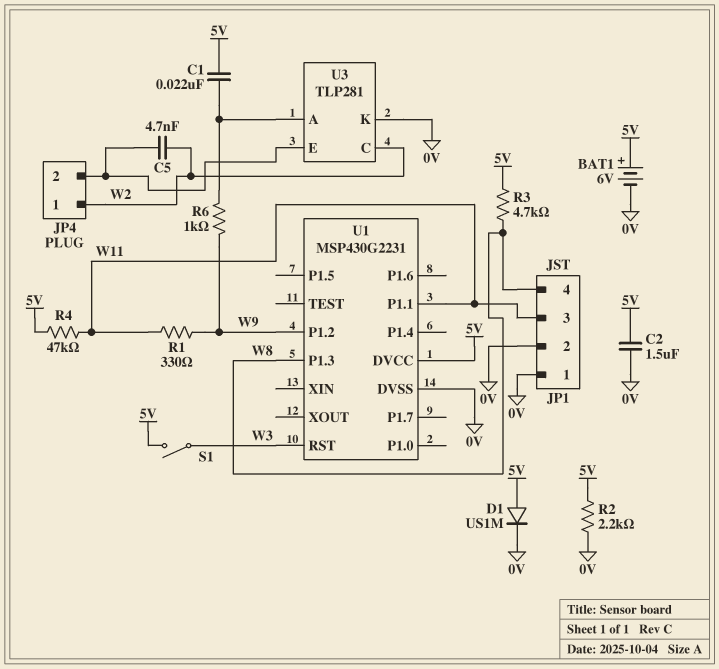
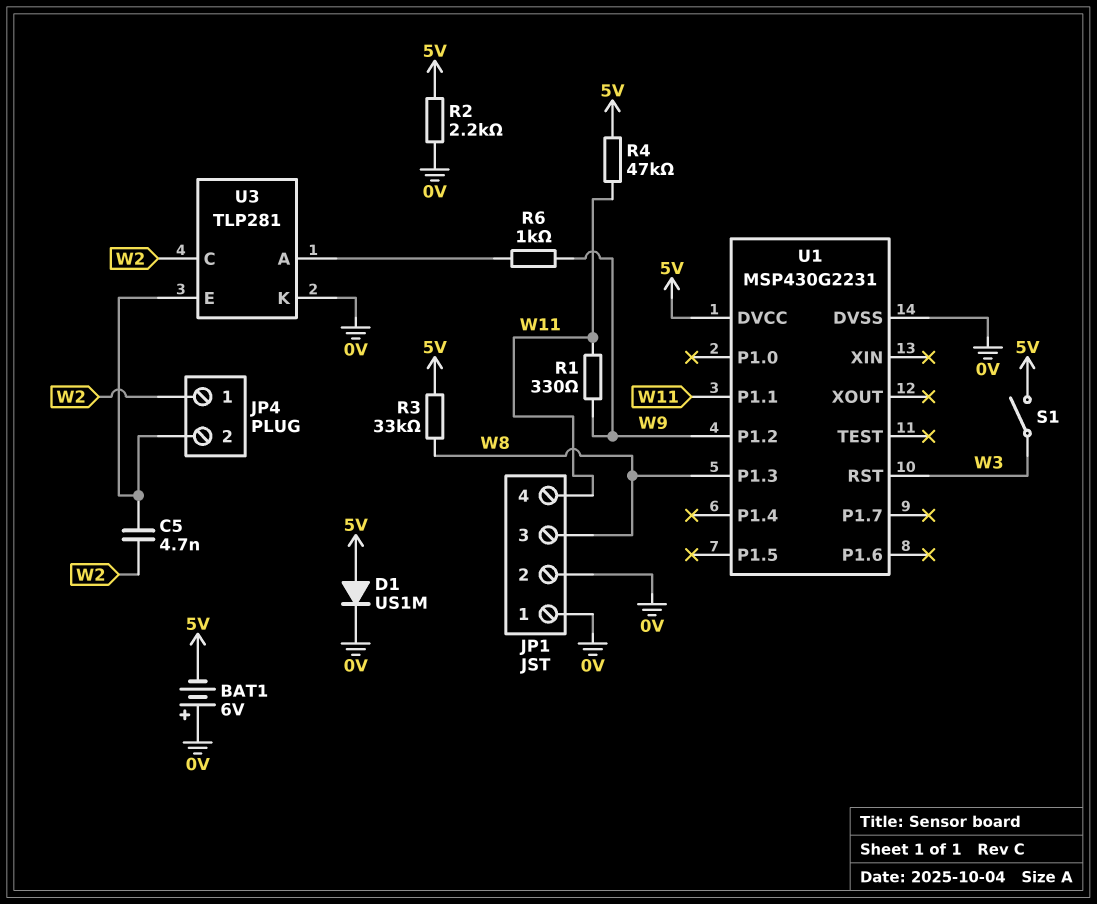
BAT1: 6V (plus 5V, minus 0V) -> 6V (plus 0V, minus 5V)
C1: 22nF (5V, U3/A) -> none
C2: 1.5uF (0V, 5V) -> none
JP1 pin 3: W11 -> W8
JP1 pin 4: W8 -> W11
R3: 4.7k (5V, W8) -> 33k (5V, W8)

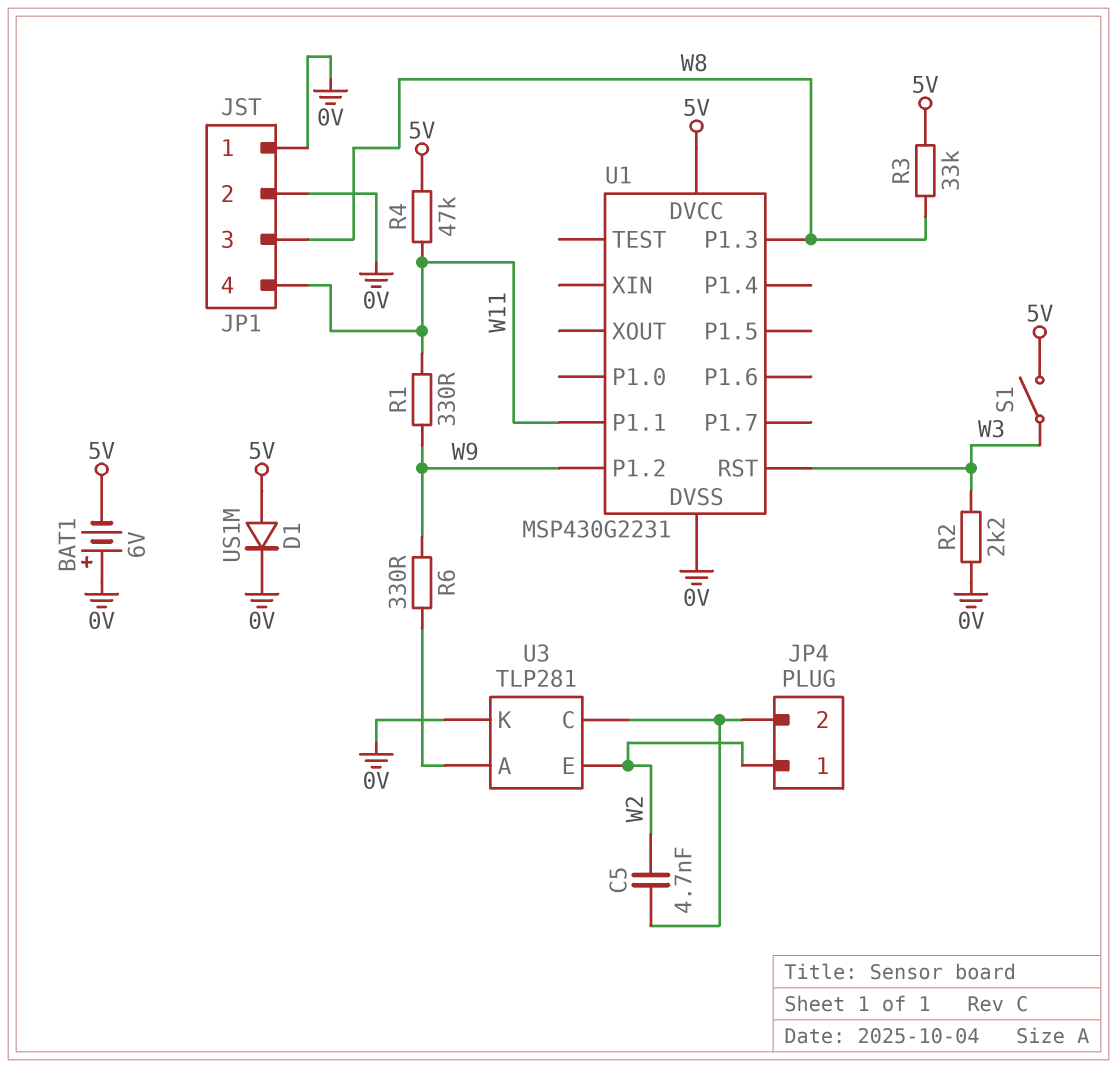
R2: 2.2k (0V, 5V) -> 2.2k (0V, W3)
R6: 1k (U3/A, W9) -> 330 (U3/A, W9)
U3 pin C: W2 -> JP4/2
U3 pin E: JP4/2 -> W2

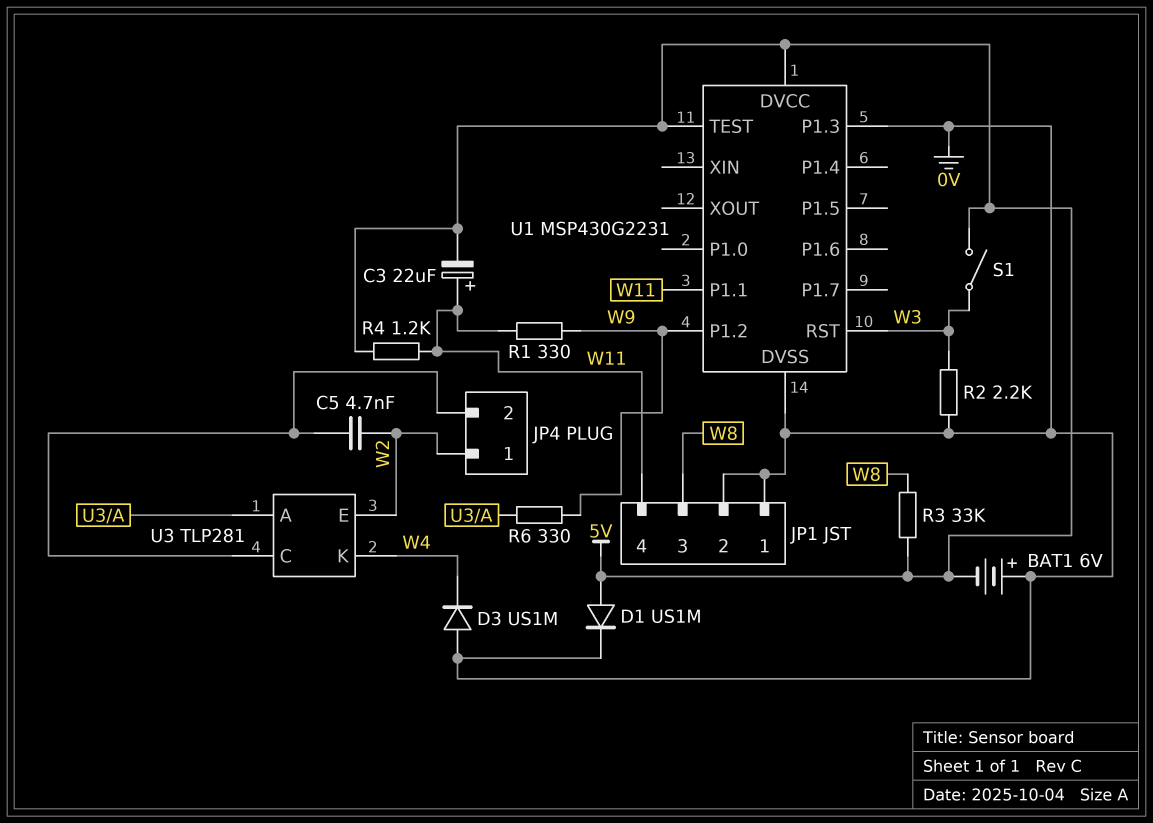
C3: none -> 22uF (plus W11, minus 5V)
D3: none -> diode US1M (A 0V, K W4)
R4: 47k (5V, W11) -> 1.2k (5V, W11)
U1 pin P1.3: W8 -> 0V
U1 pin TEST: none -> 5V
U3 pin K: 0V -> W4

